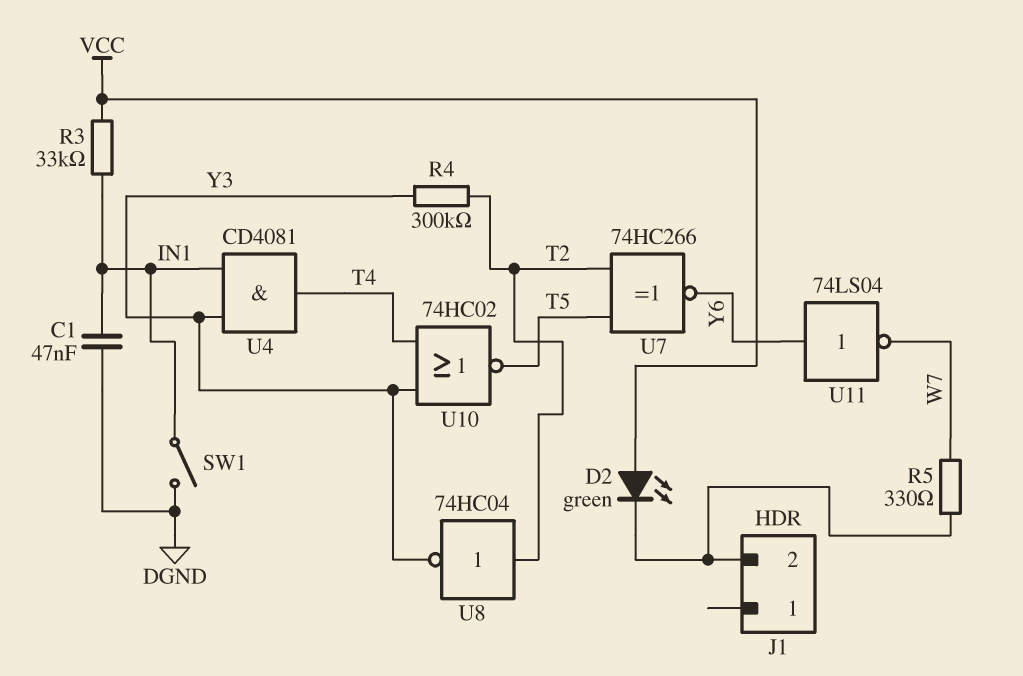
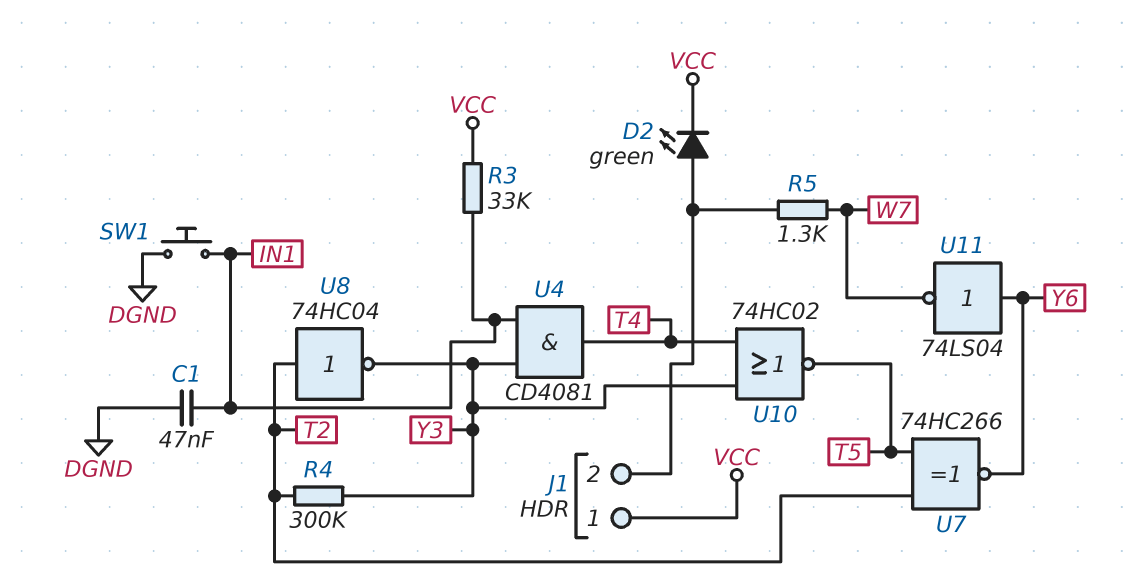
D2: LED green (A VCC, K J1/2) -> LED green (A J1/2, K VCC)
J1 pin 1: none -> VCC
R5: 330 (J1/2, W7) -> 1.3k (J1/2, W7)
SW1: switch (DGND, IN1) -> button (DGND, IN1)

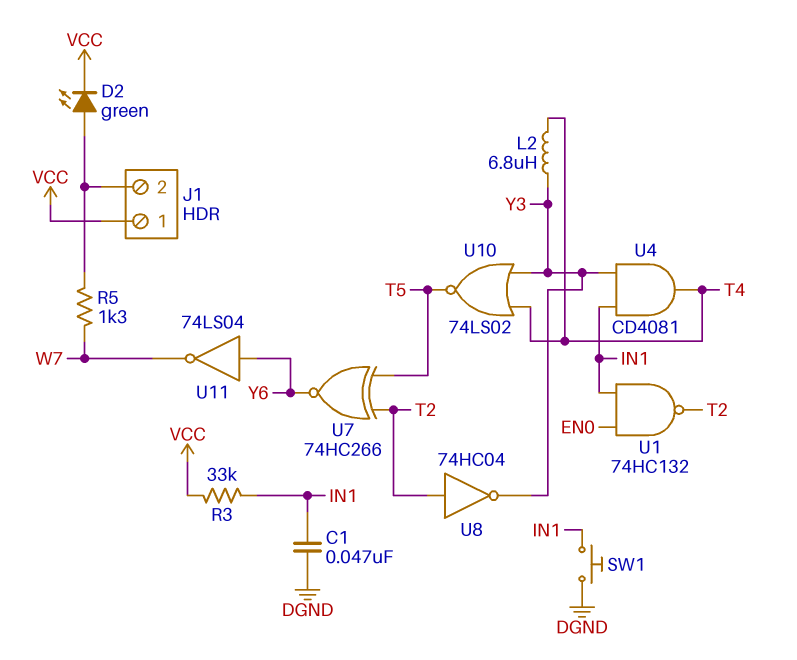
L2: none -> 6.8uH (T4, Y3)
R4: 300k (T2, Y3) -> none
U1: none -> NAND 74HC132 (in EN0, in IN1, out T2)
U10: NOR 74HC02 (in T4, in Y3, out T5) -> NOR 74LS02 (in T4, in Y3, out T5)

